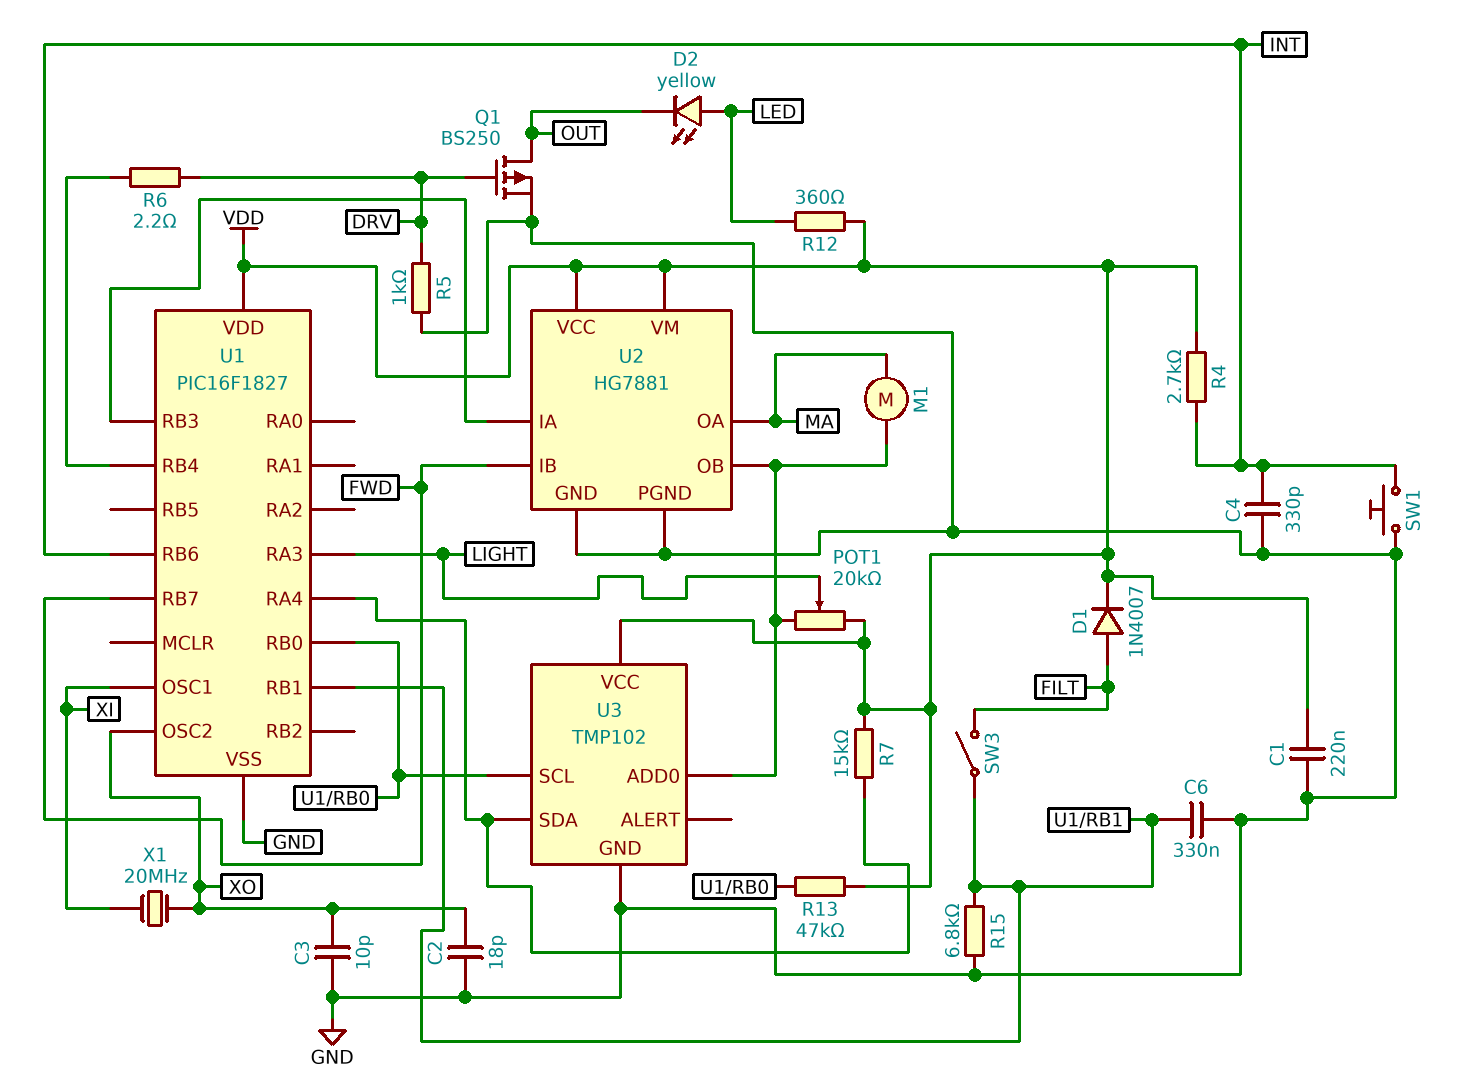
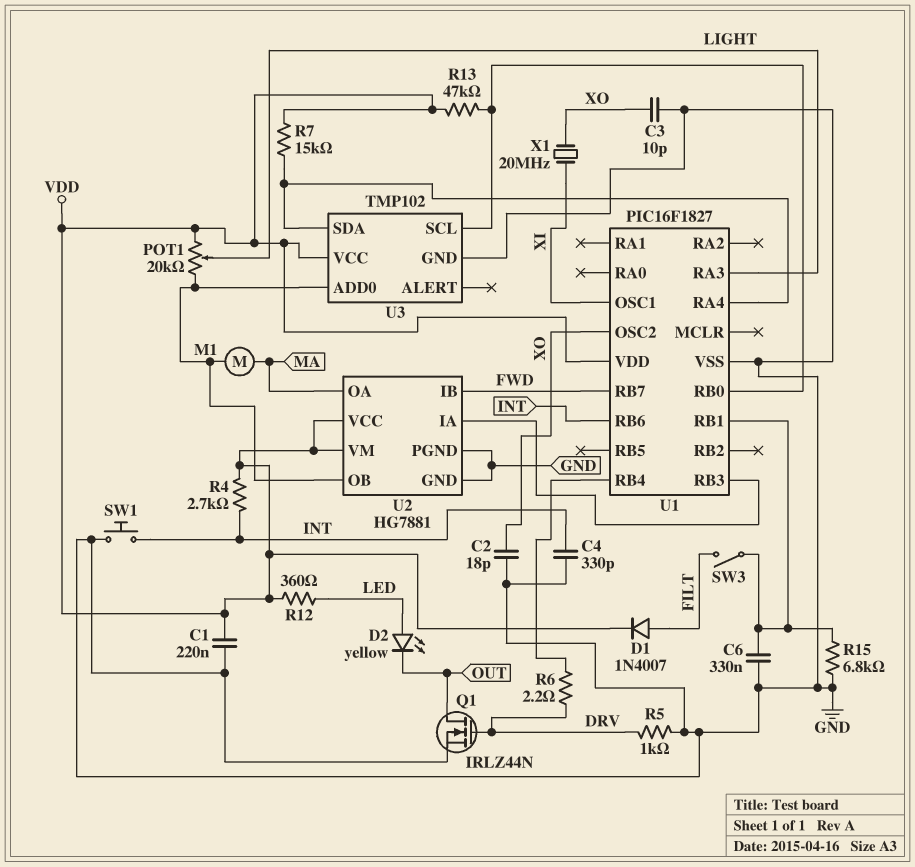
Q1: PMOS BS250 (G DRV, D OUT, S GND) -> NMOS IRLZ44N (G DRV, D OUT, S GND)

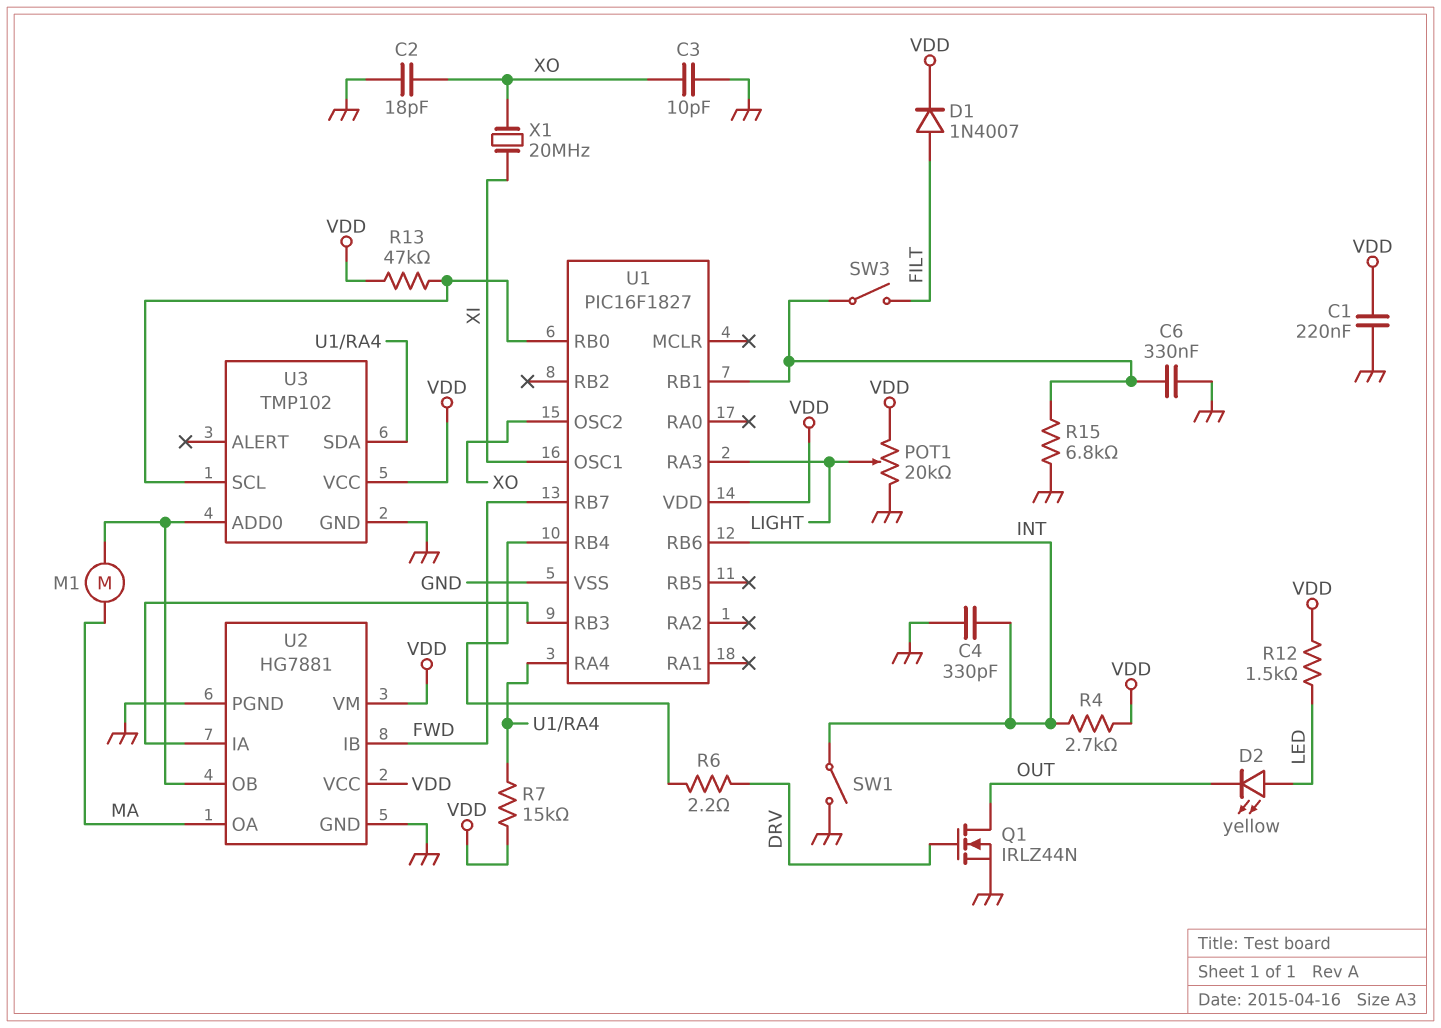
POT1: 20k (U2/OB, VDD, wiper LIGHT) -> 20k (GND, VDD, wiper LIGHT)
R5: 1k (DRV, GND) -> none
R12: 360 (LED, VDD) -> 1.5k (LED, VDD)
SW1: button (GND, INT) -> switch (GND, INT)

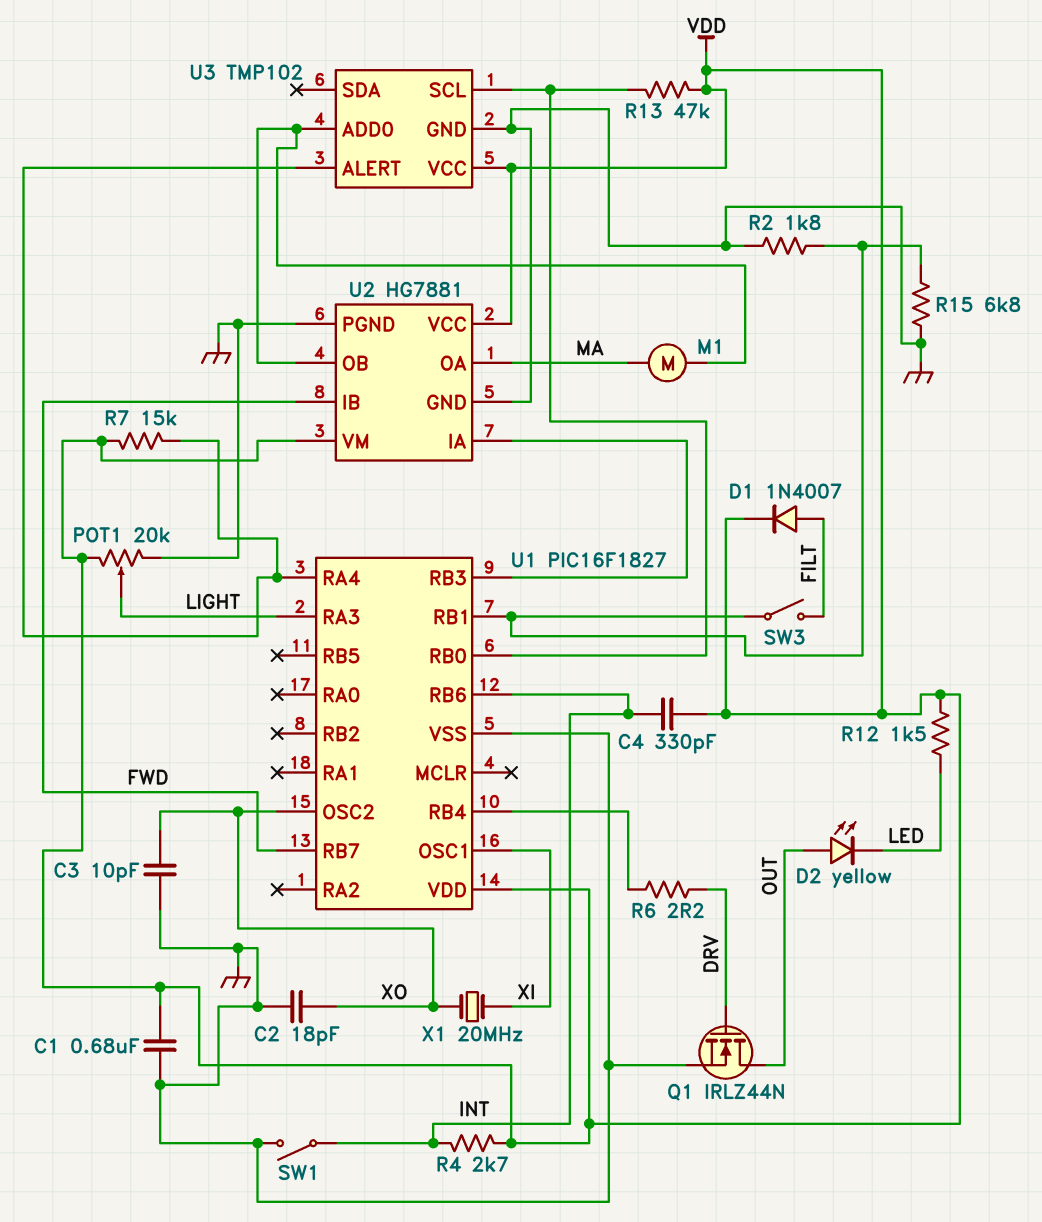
C1: 220nF (GND, VDD) -> 680nF (GND, VDD)
C4: 330pF (GND, INT) -> 330pF (INT, VDD)
C6: 330nF (GND, U1/RB1) -> none
D2: LED yellow (A LED, K OUT) -> LED yellow (A OUT, K LED)
R2: none -> 1.8k (GND, U1/RB1)
U3 pin ALERT: none -> U1/RA4
U3 pin SDA: U1/RA4 -> none

